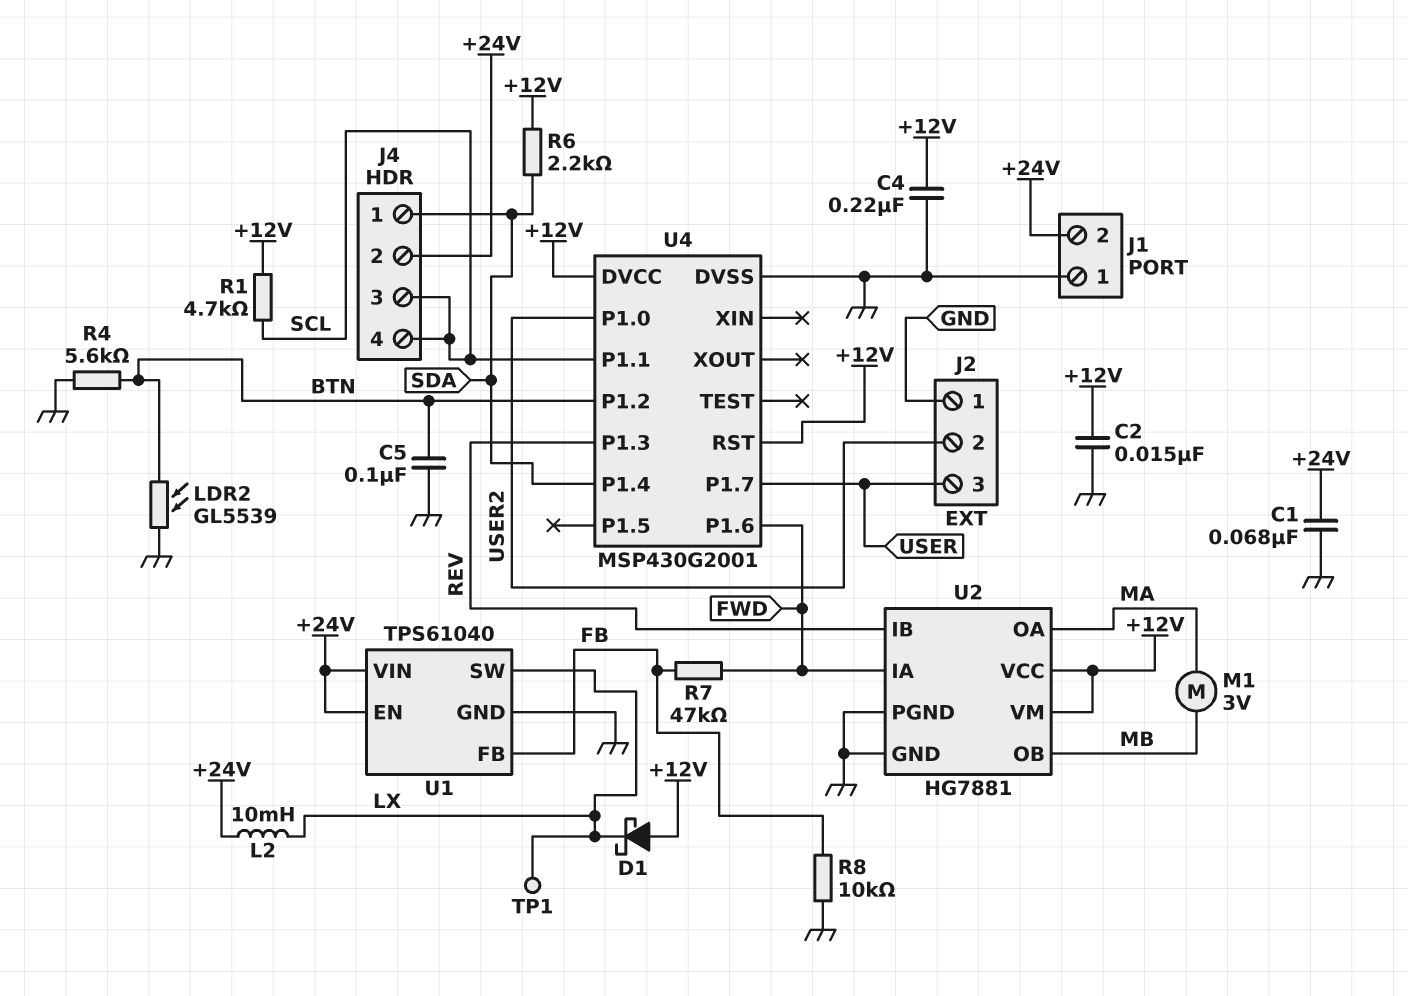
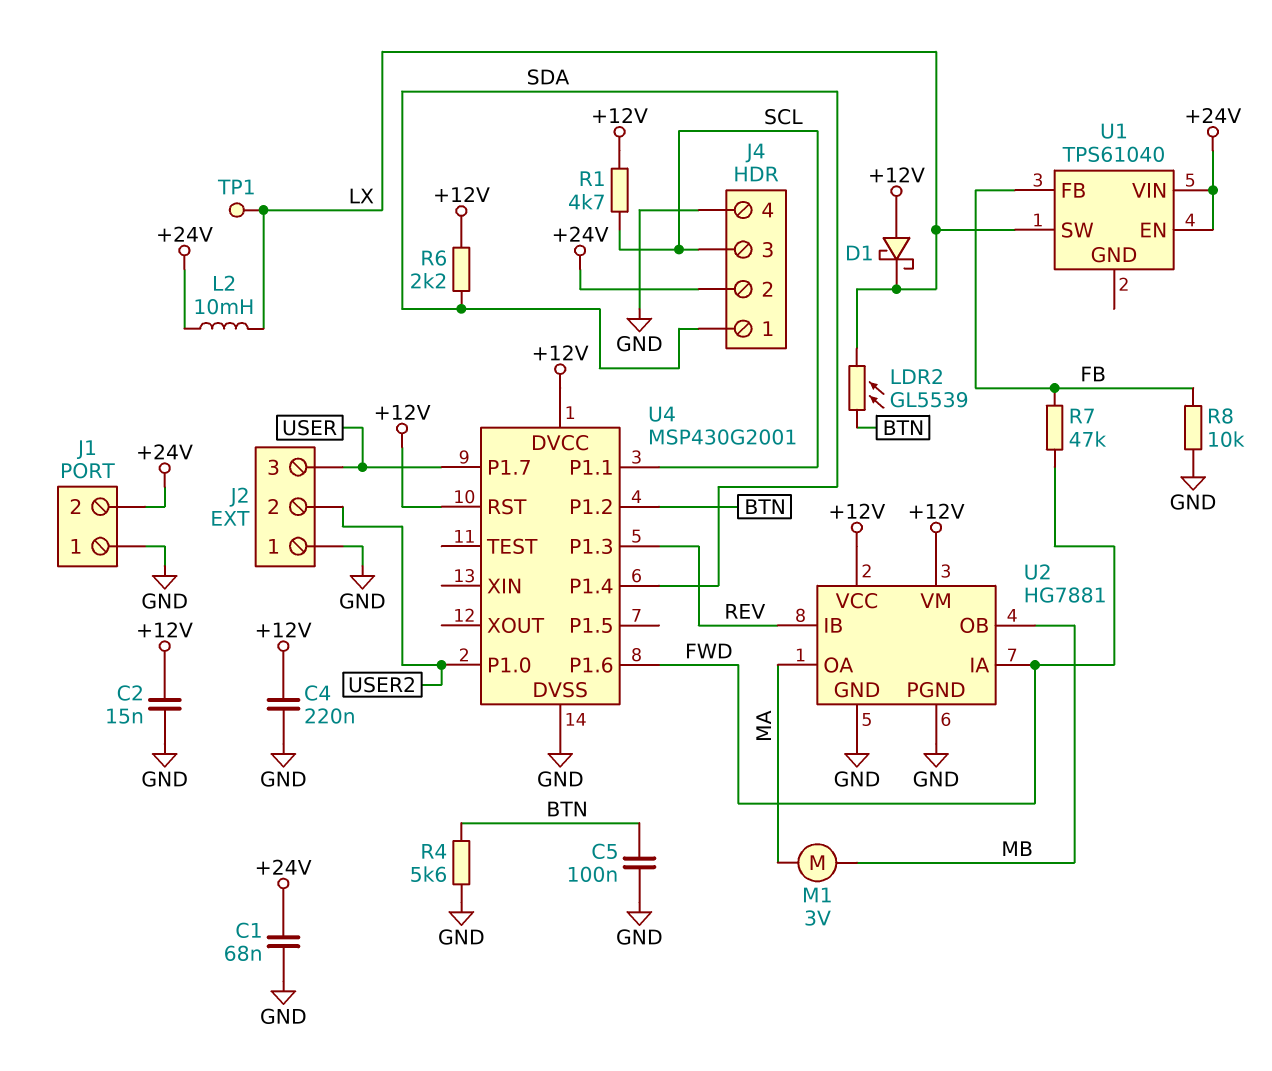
J4 pin 4: SCL -> GND
LDR2: GL5539 (BTN, GND) -> GL5539 (BTN, LX)
U1 pin GND: GND -> none

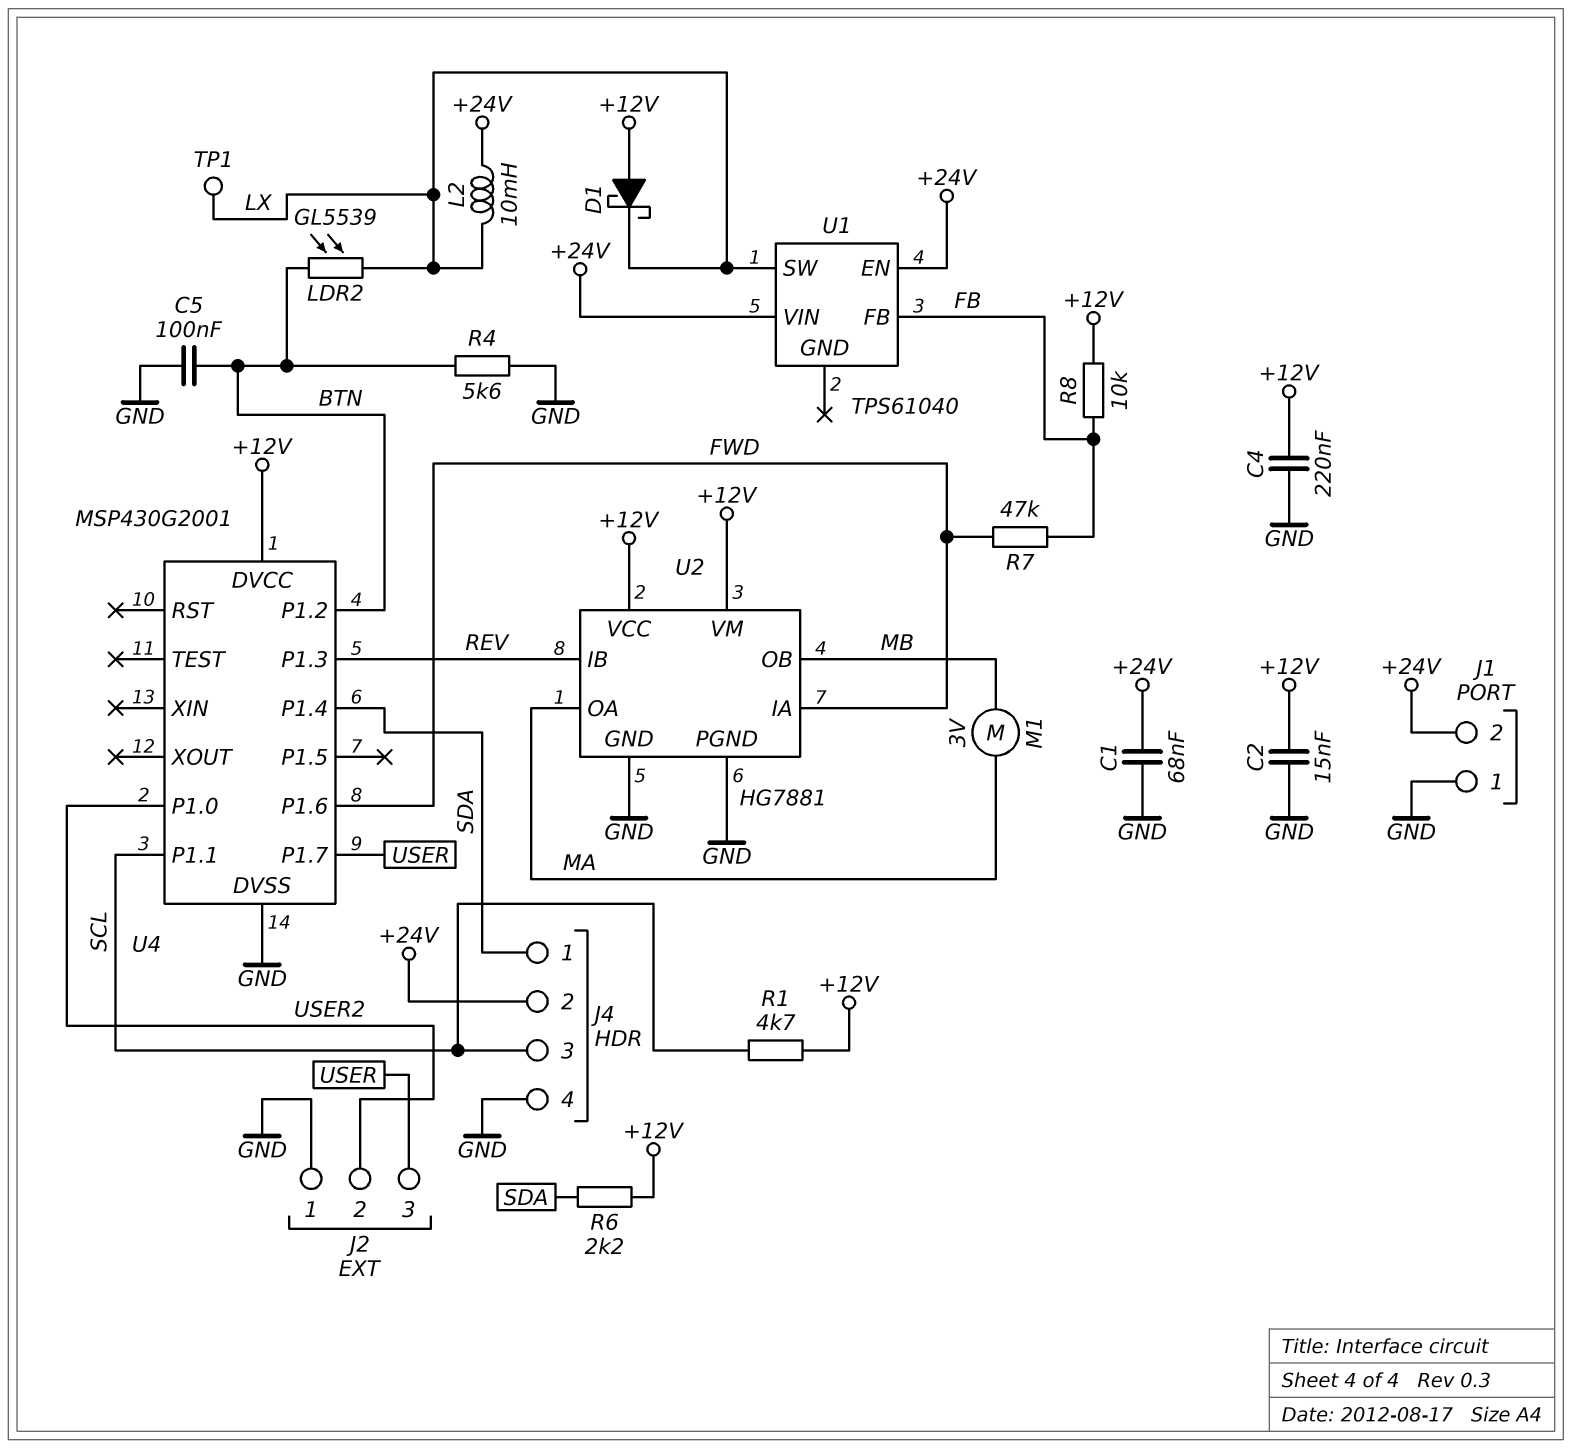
R8: 10k (FB, GND) -> 10k (+12V, FB)
U4 pin RST: +12V -> none

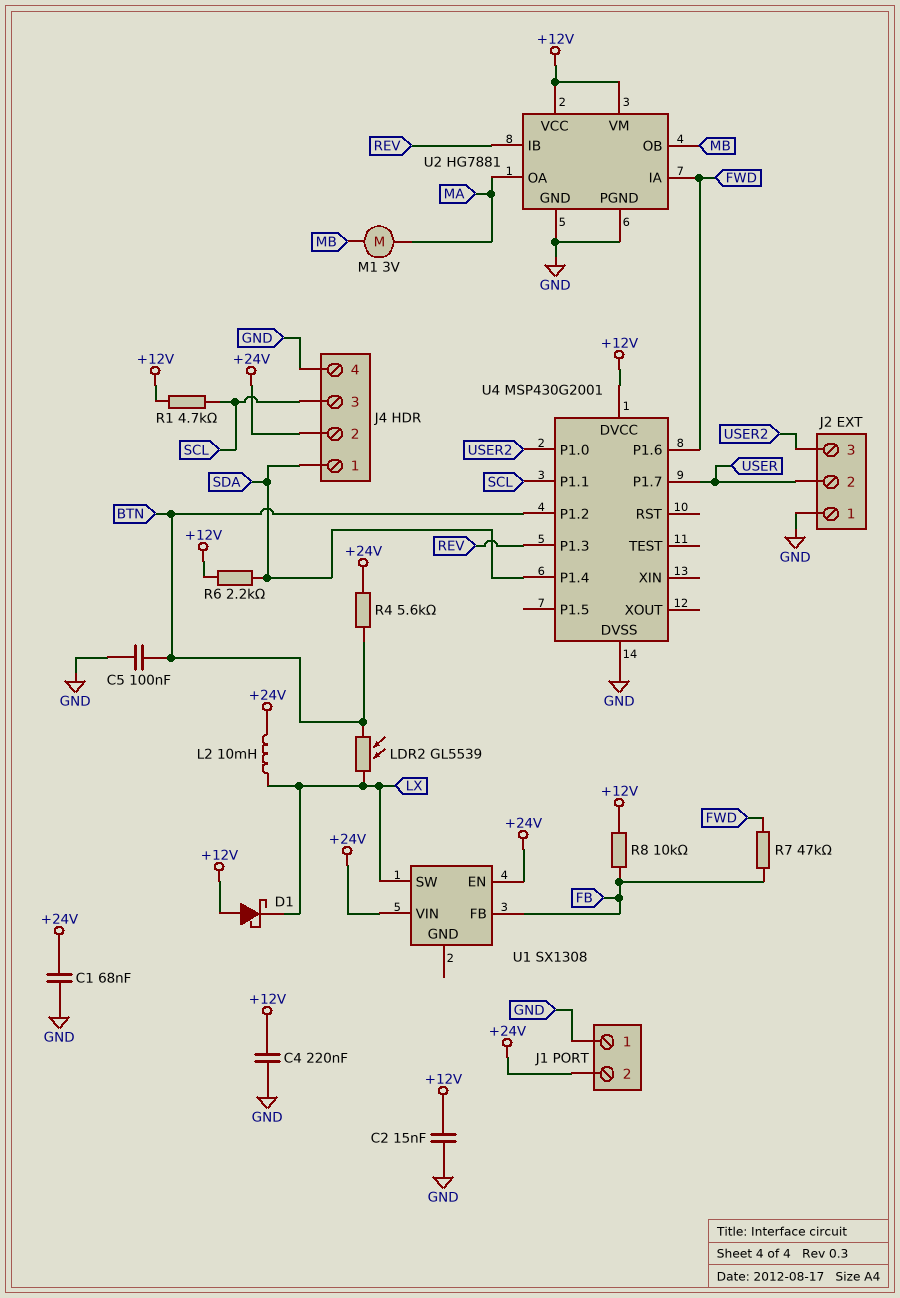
J2 pin 2: USER2 -> USER
J2 pin 3: USER -> USER2
R4: 5.6k (BTN, GND) -> 5.6k (+24V, BTN)
TP1: test point (LX) -> none
U1: TPS61040 -> SX1308

